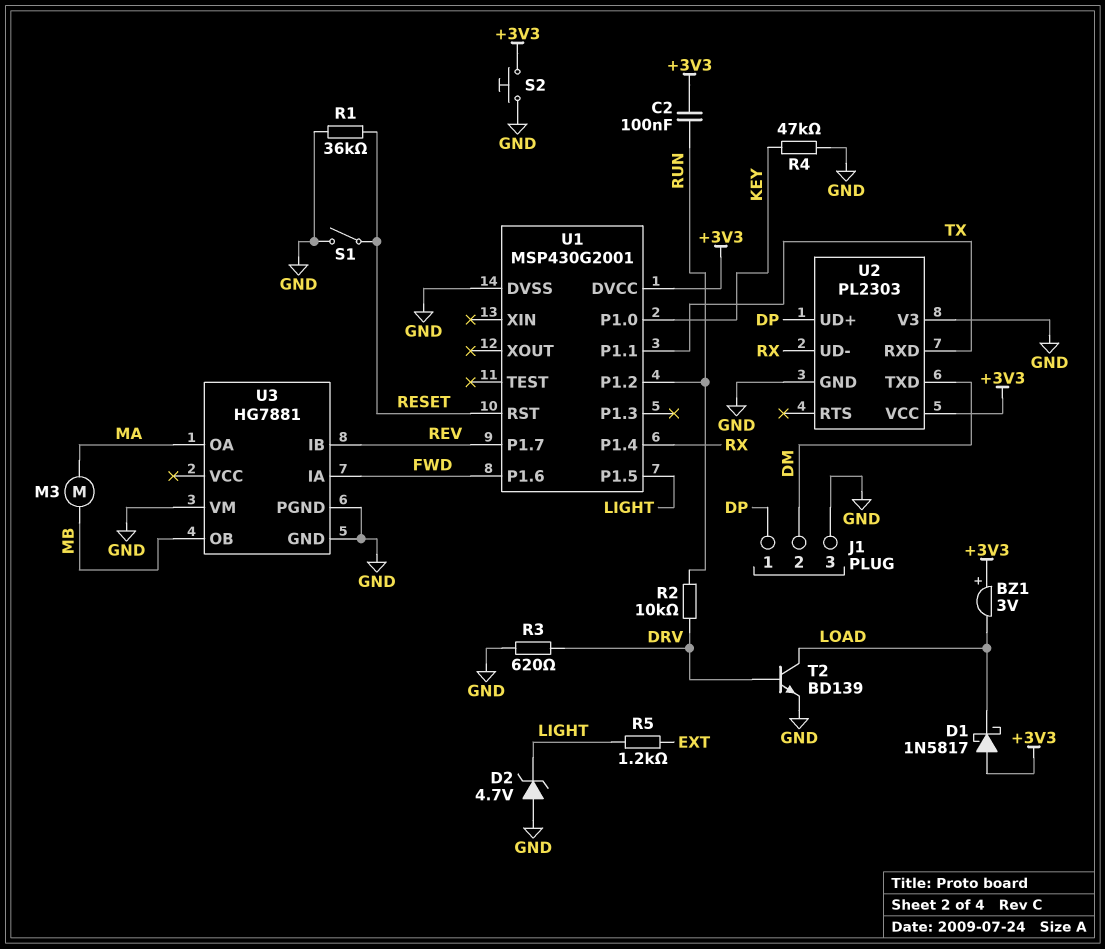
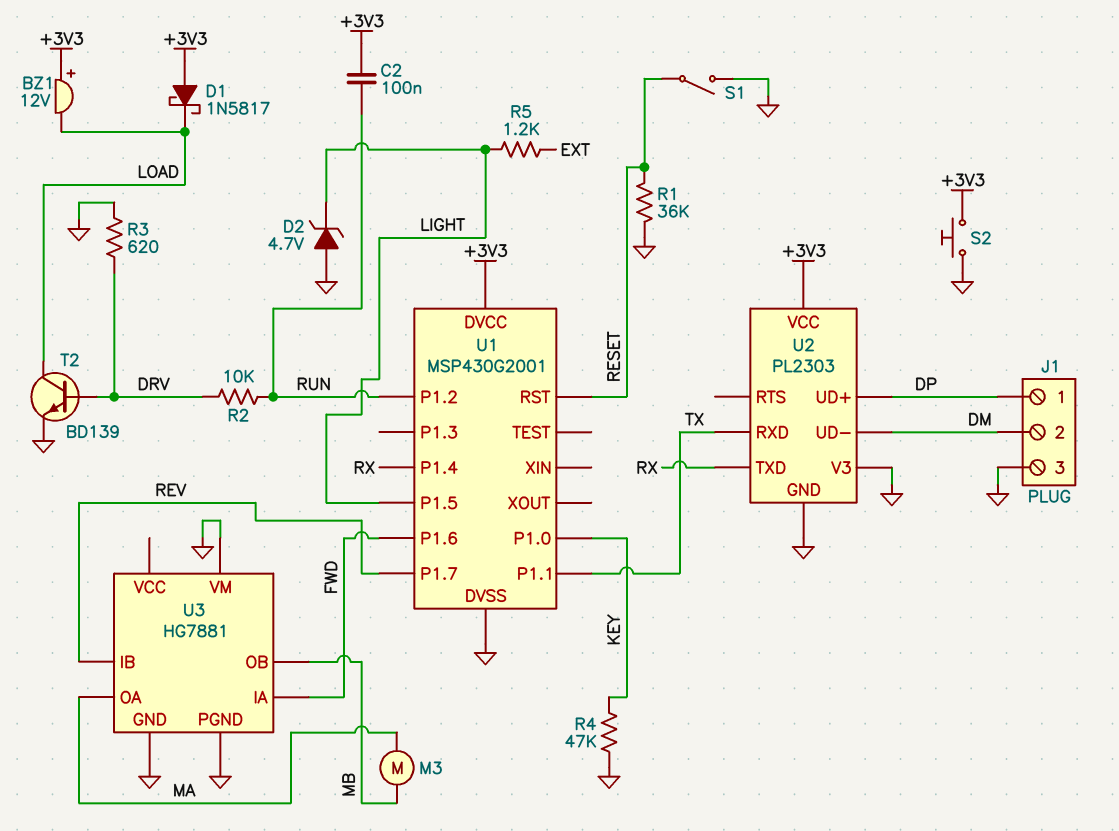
BZ1: buzzer 3V (plus +3V3, minus LOAD) -> buzzer 12V (plus +3V3, minus LOAD)
U2 pin TXD: DM -> RX
U2 pin UD-: RX -> DM

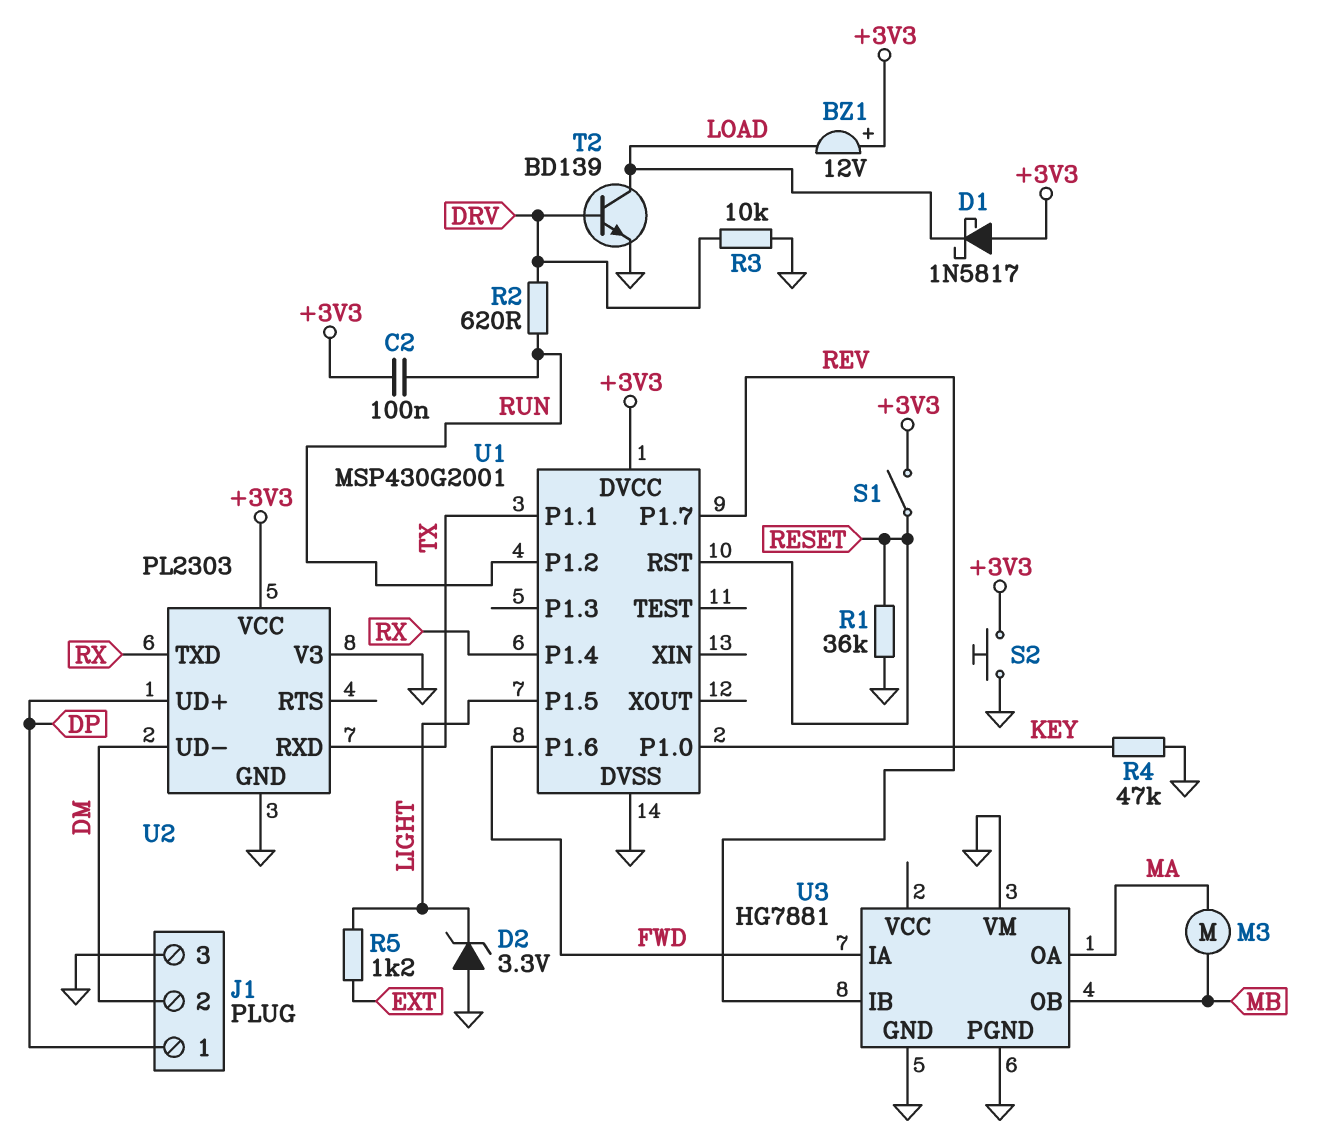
D2: zener 4.7V (A GND, K LIGHT) -> zener 3.3V (A GND, K LIGHT)
R2: 10k (DRV, RUN) -> 620 (DRV, RUN)
R3: 620 (DRV, GND) -> 10k (DRV, GND)
S1: switch (GND, RESET) -> switch (+3V3, RESET)

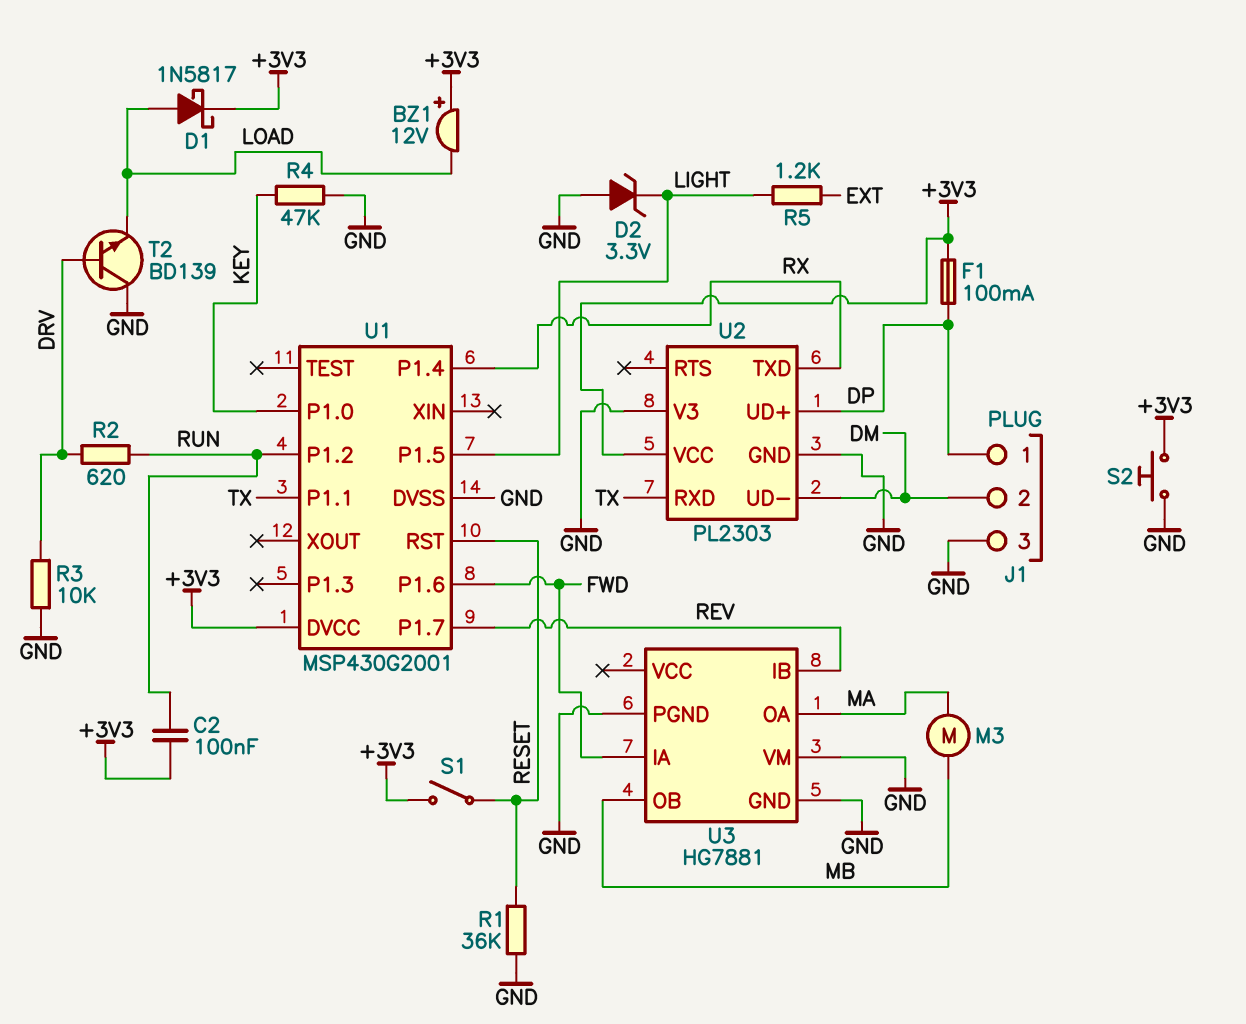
D1: schottky 1N5817 (A +3V3, K LOAD) -> schottky 1N5817 (A LOAD, K +3V3)
F1: none -> 100mA (+3V3, DP)
T2: NPN BD139 (B DRV, C LOAD, E GND) -> NPN BD139 (B DRV, C GND, E LOAD)

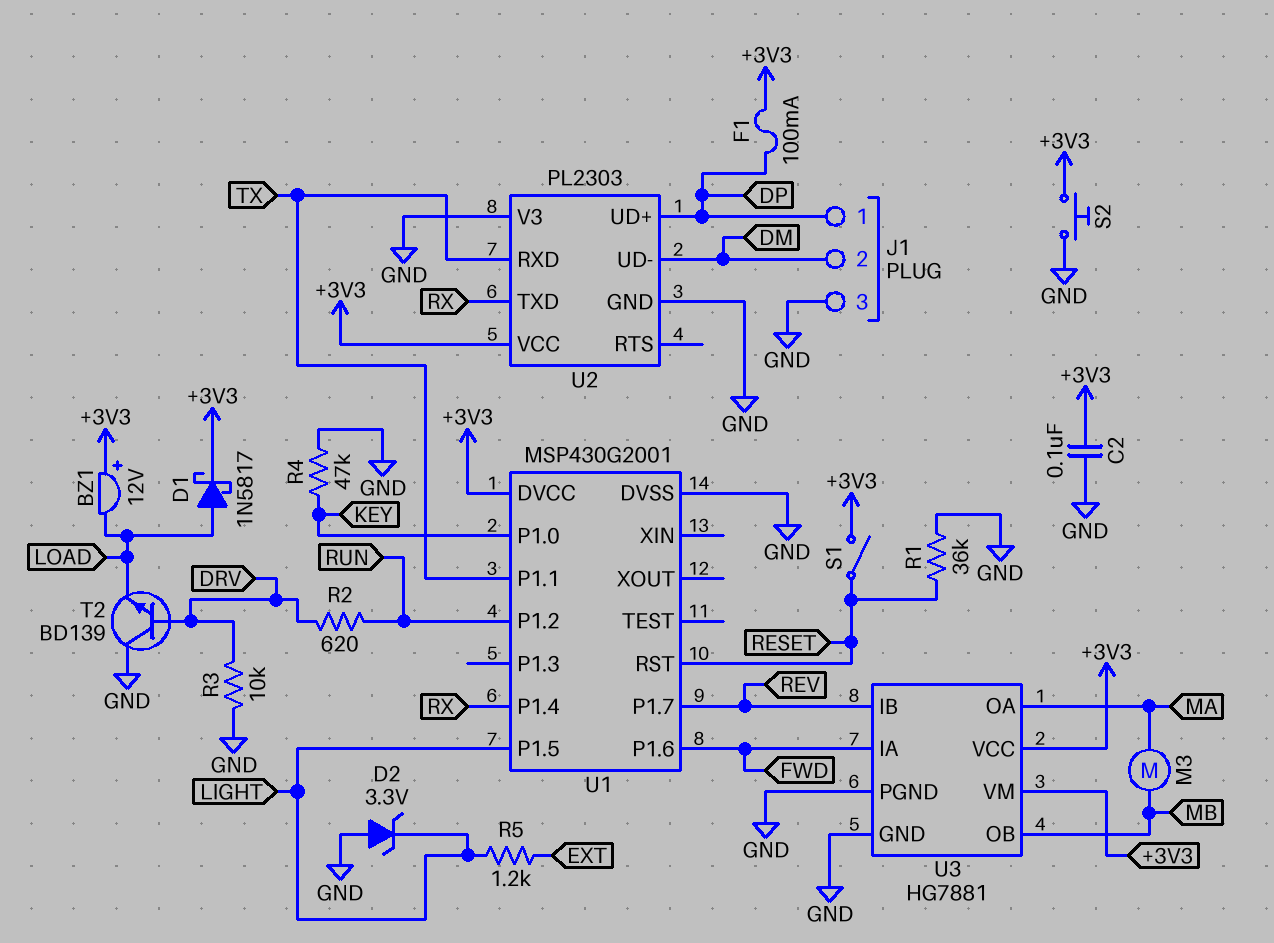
C2: 100nF (+3V3, RUN) -> 100nF (+3V3, GND)
U3 pin VCC: none -> +3V3
U3 pin VM: GND -> +3V3

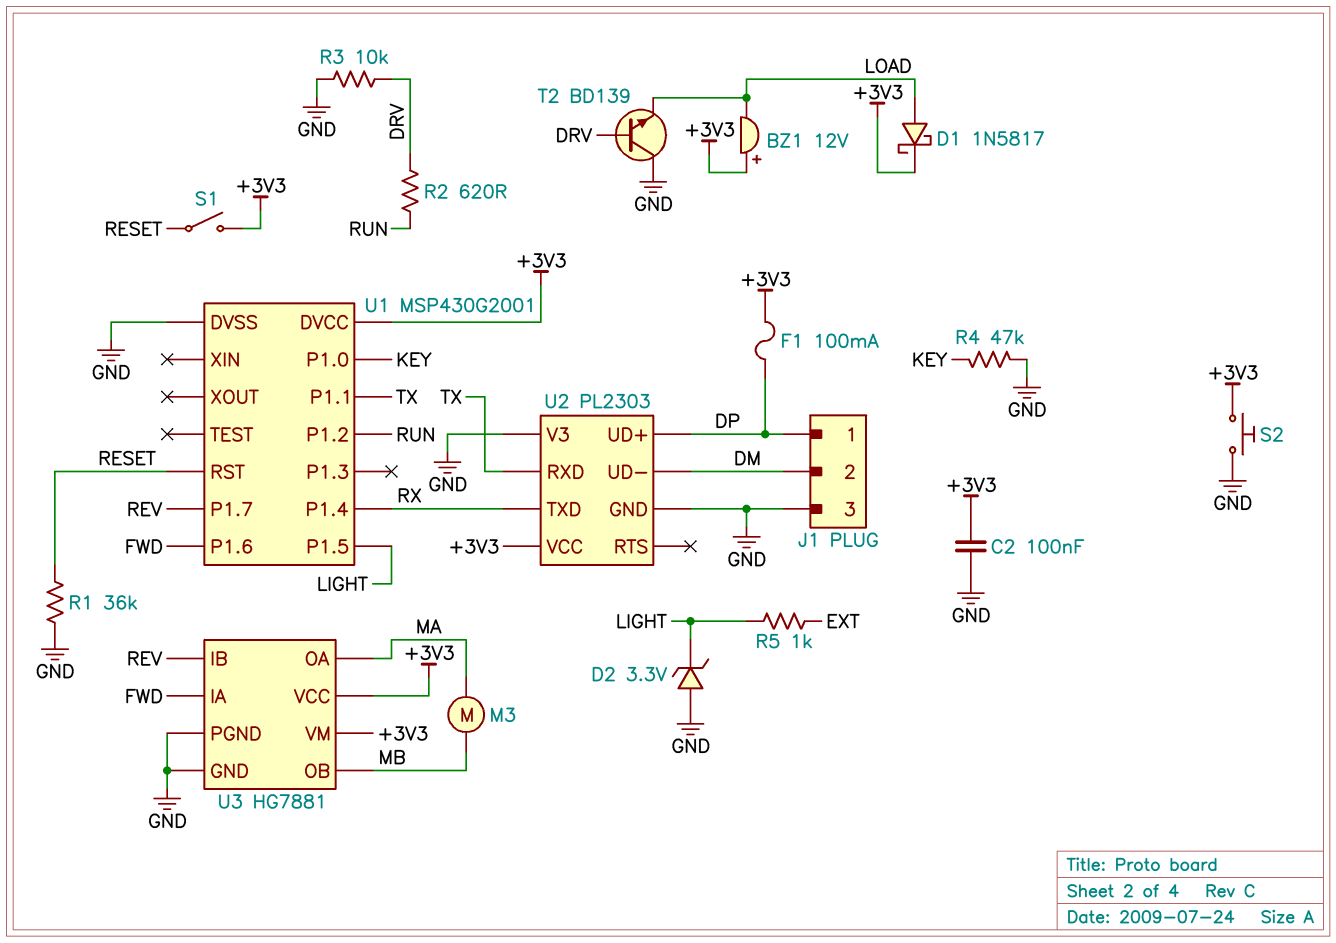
R5: 1.2k (EXT, LIGHT) -> 1k (EXT, LIGHT)

